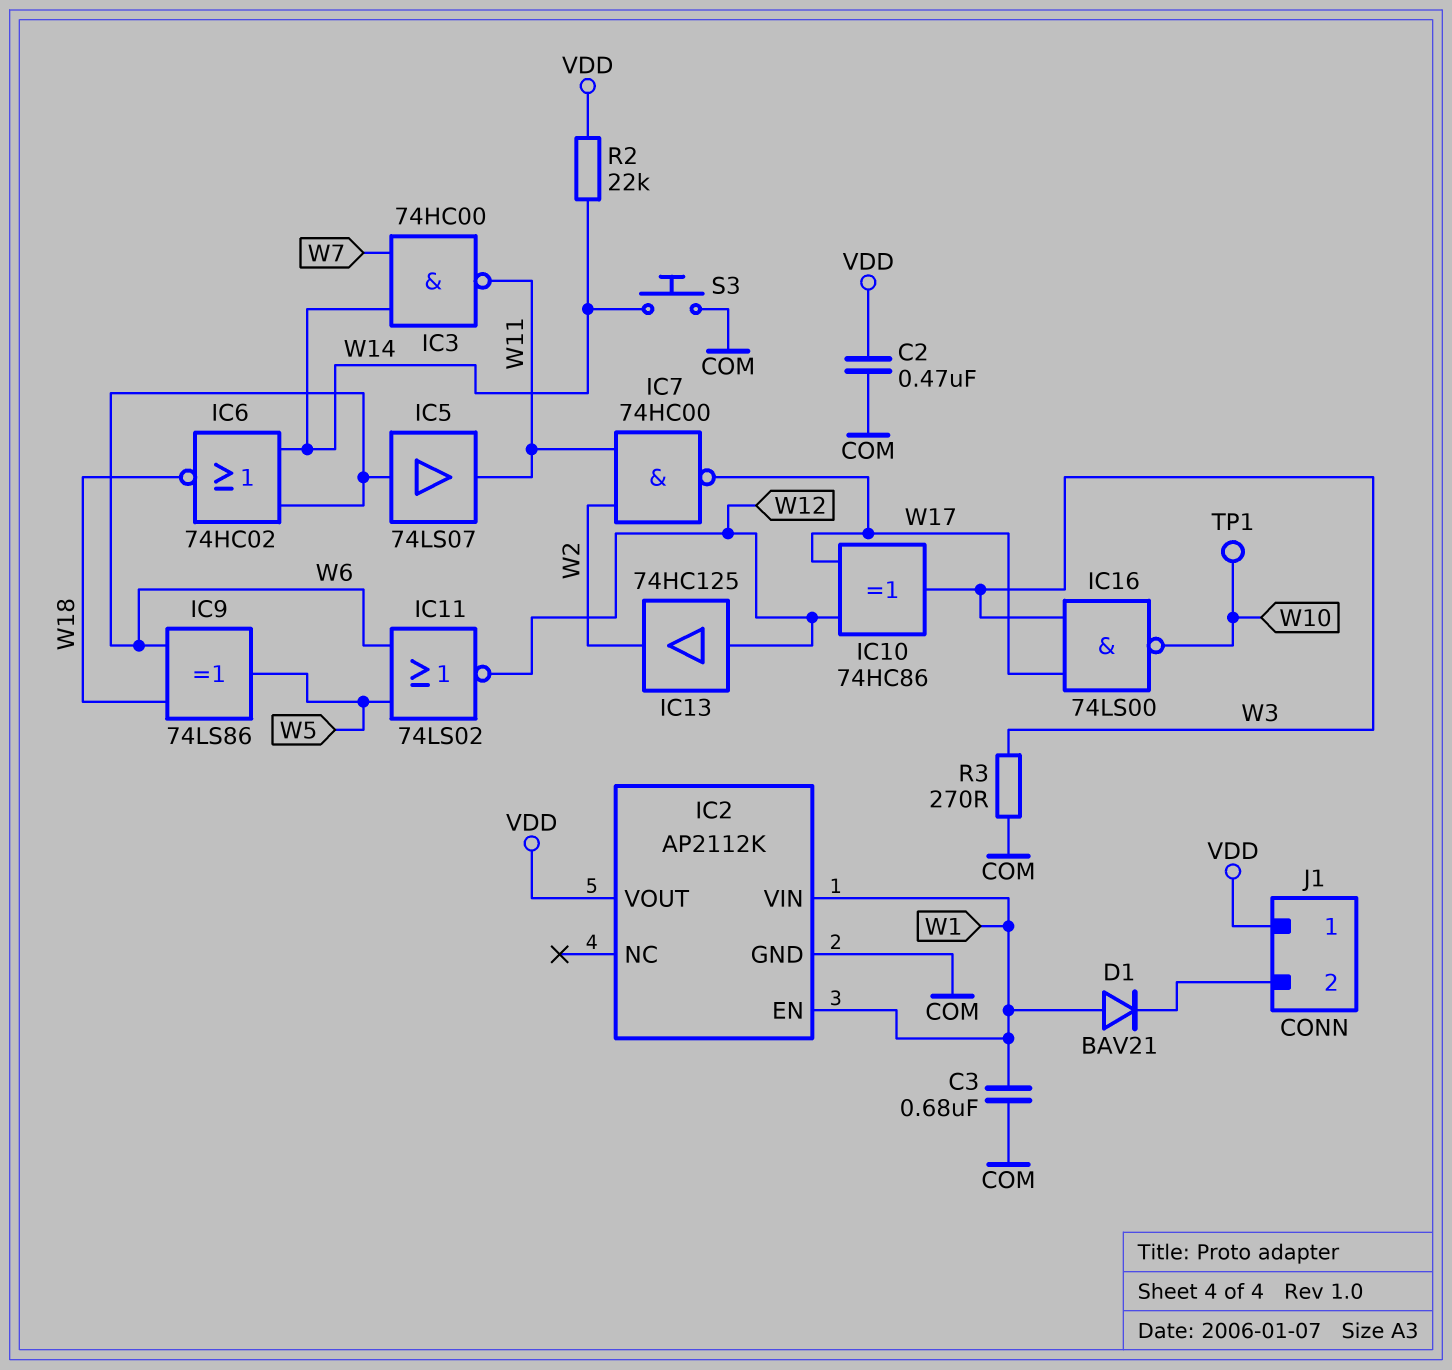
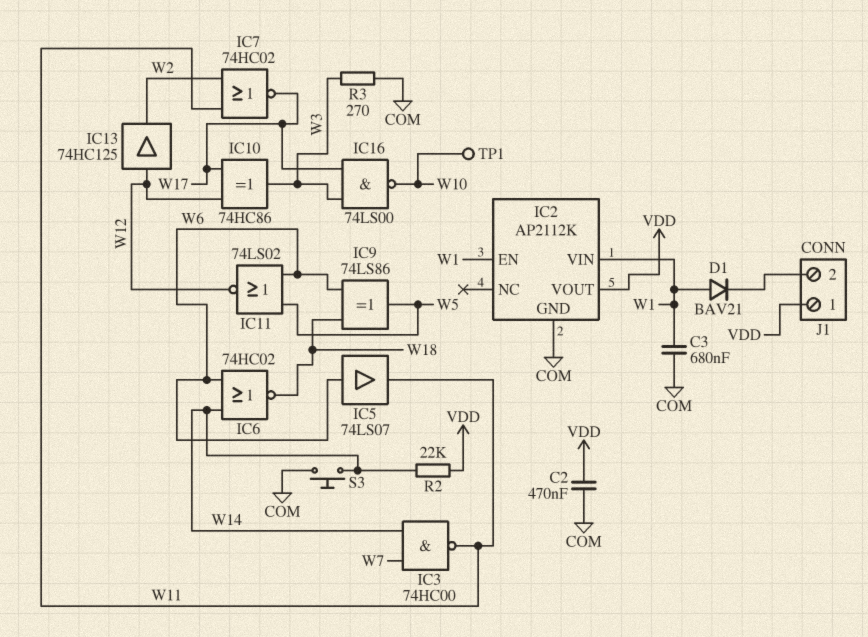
IC7: NAND 74HC00 (in W2, in W11, out W17) -> NOR 74HC02 (in W2, in W11, out W17)

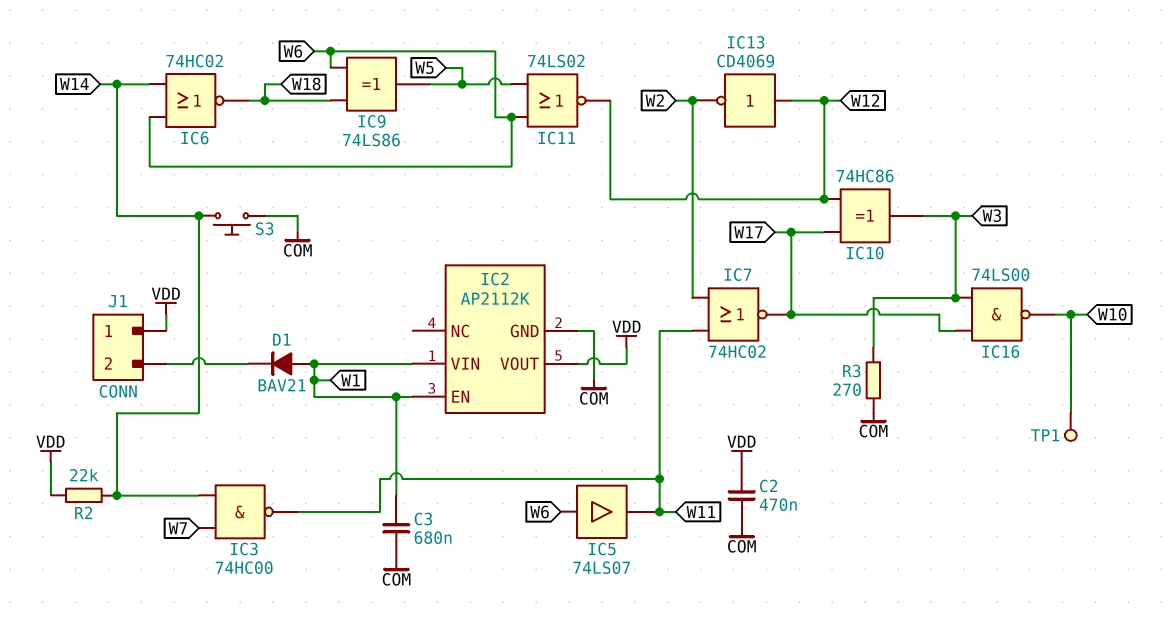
IC13: buffer 74HC125 (in W12, out W2) -> NOT CD4069 (in W12, out W2)

